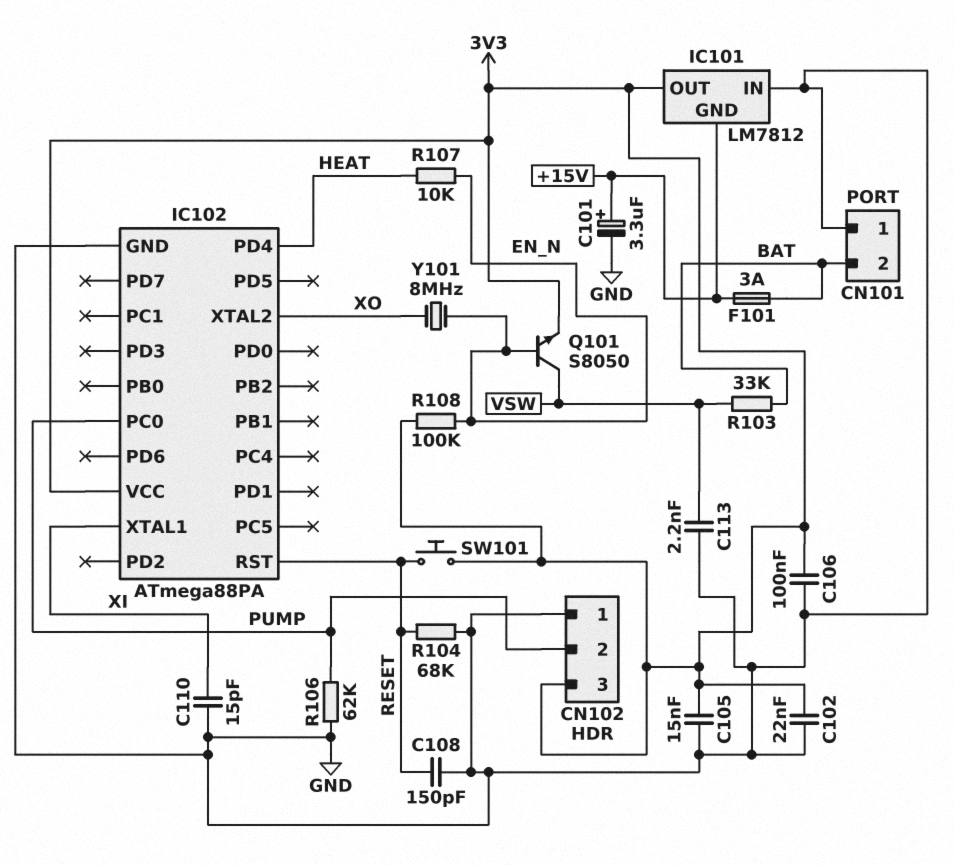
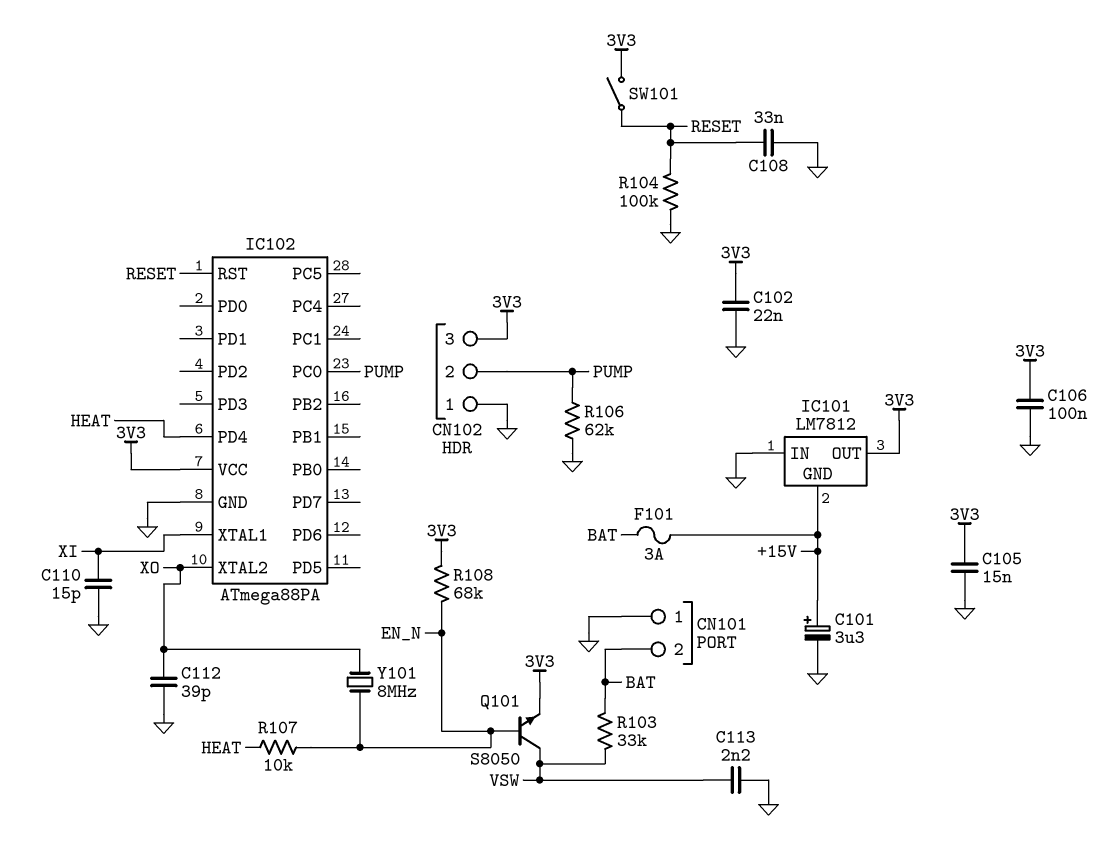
C108: 150pF (GND, RESET) -> 33nF (GND, RESET)
C112: none -> 39pF (GND, XO)
R104: 68k (GND, RESET) -> 100k (GND, RESET)
R108: 100k (3V3, EN_N) -> 68k (3V3, EN_N)
SW101: button (3V3, RESET) -> switch (3V3, RESET)

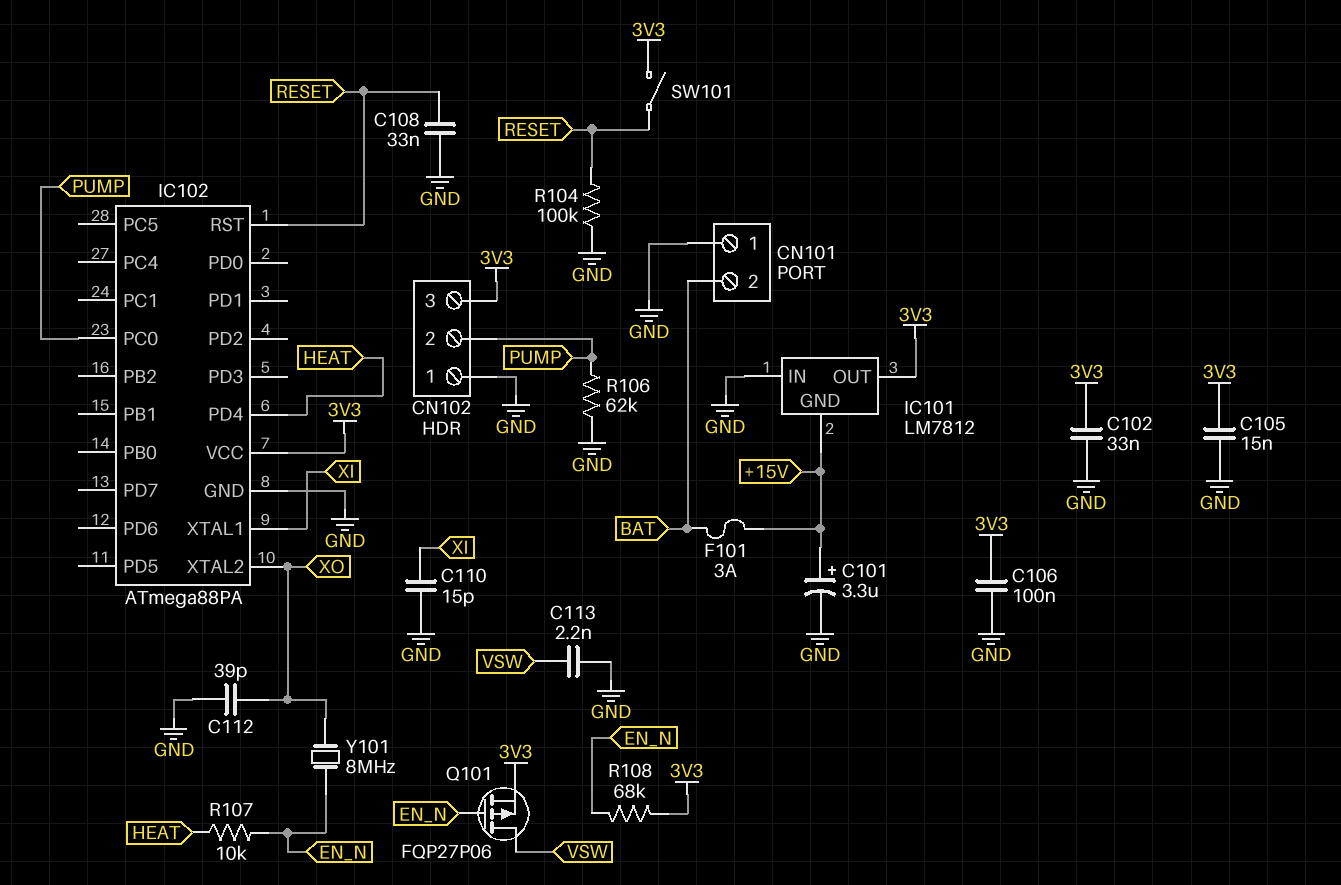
C102: 22nF (3V3, GND) -> 33nF (3V3, GND)
Q101: NPN S8050 (B EN_N, C VSW, E 3V3) -> PMOS FQP27P06 (G EN_N, D VSW, S 3V3)
R103: 33k (BAT, VSW) -> none

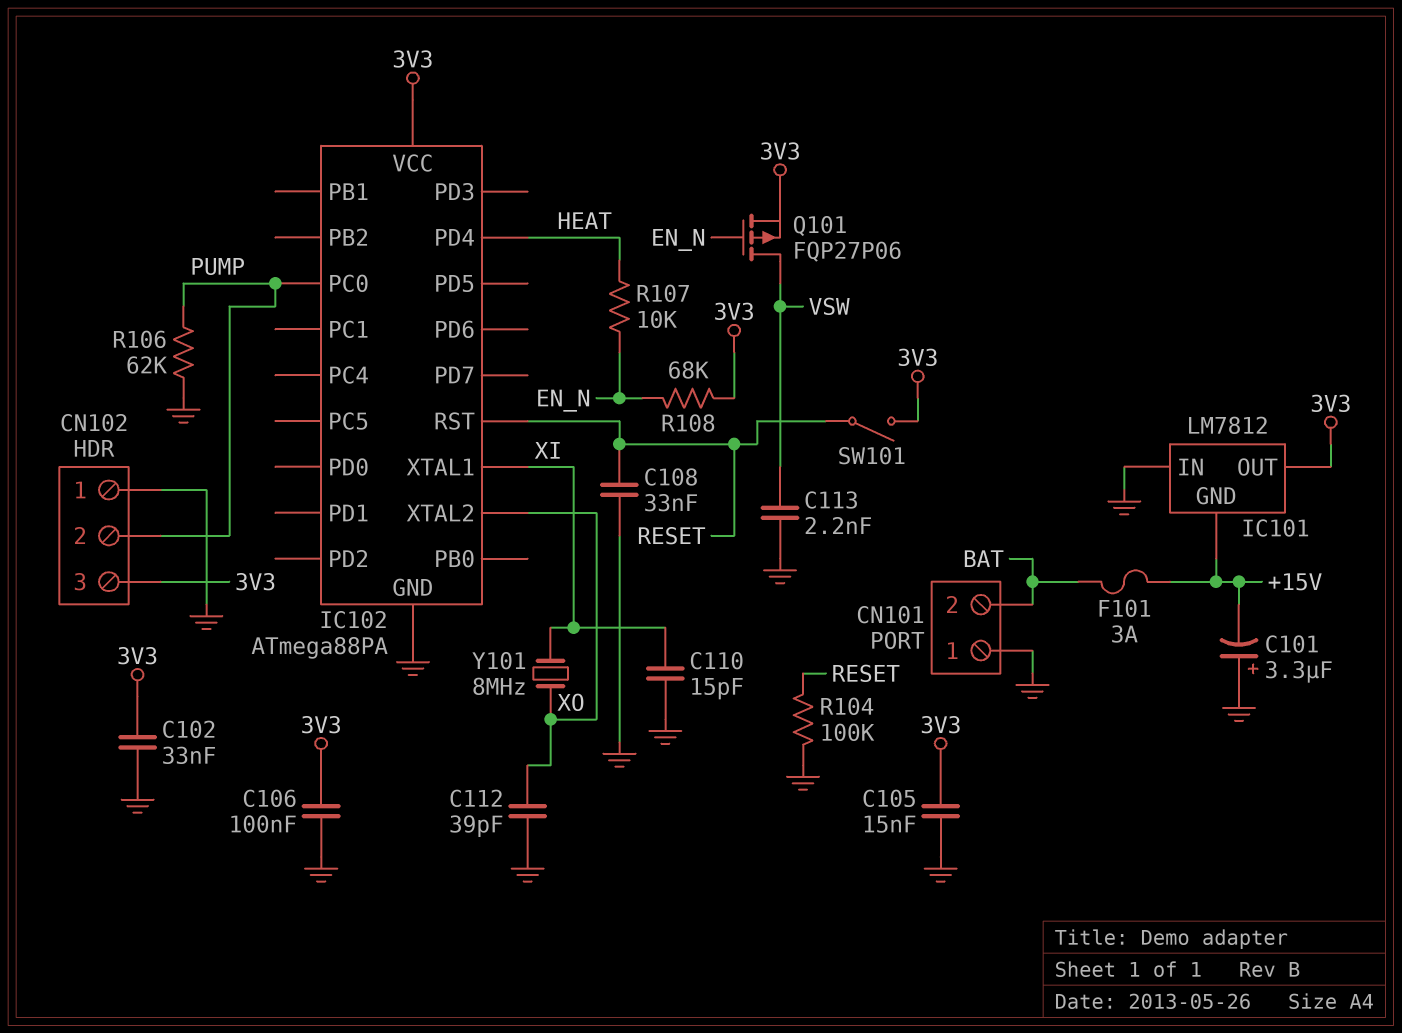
C101: 3.3uF (plus +15V, minus GND) -> 3.3uF (plus GND, minus +15V)
Y101: 8MHz (EN_N, XO) -> 8MHz (XI, XO)

